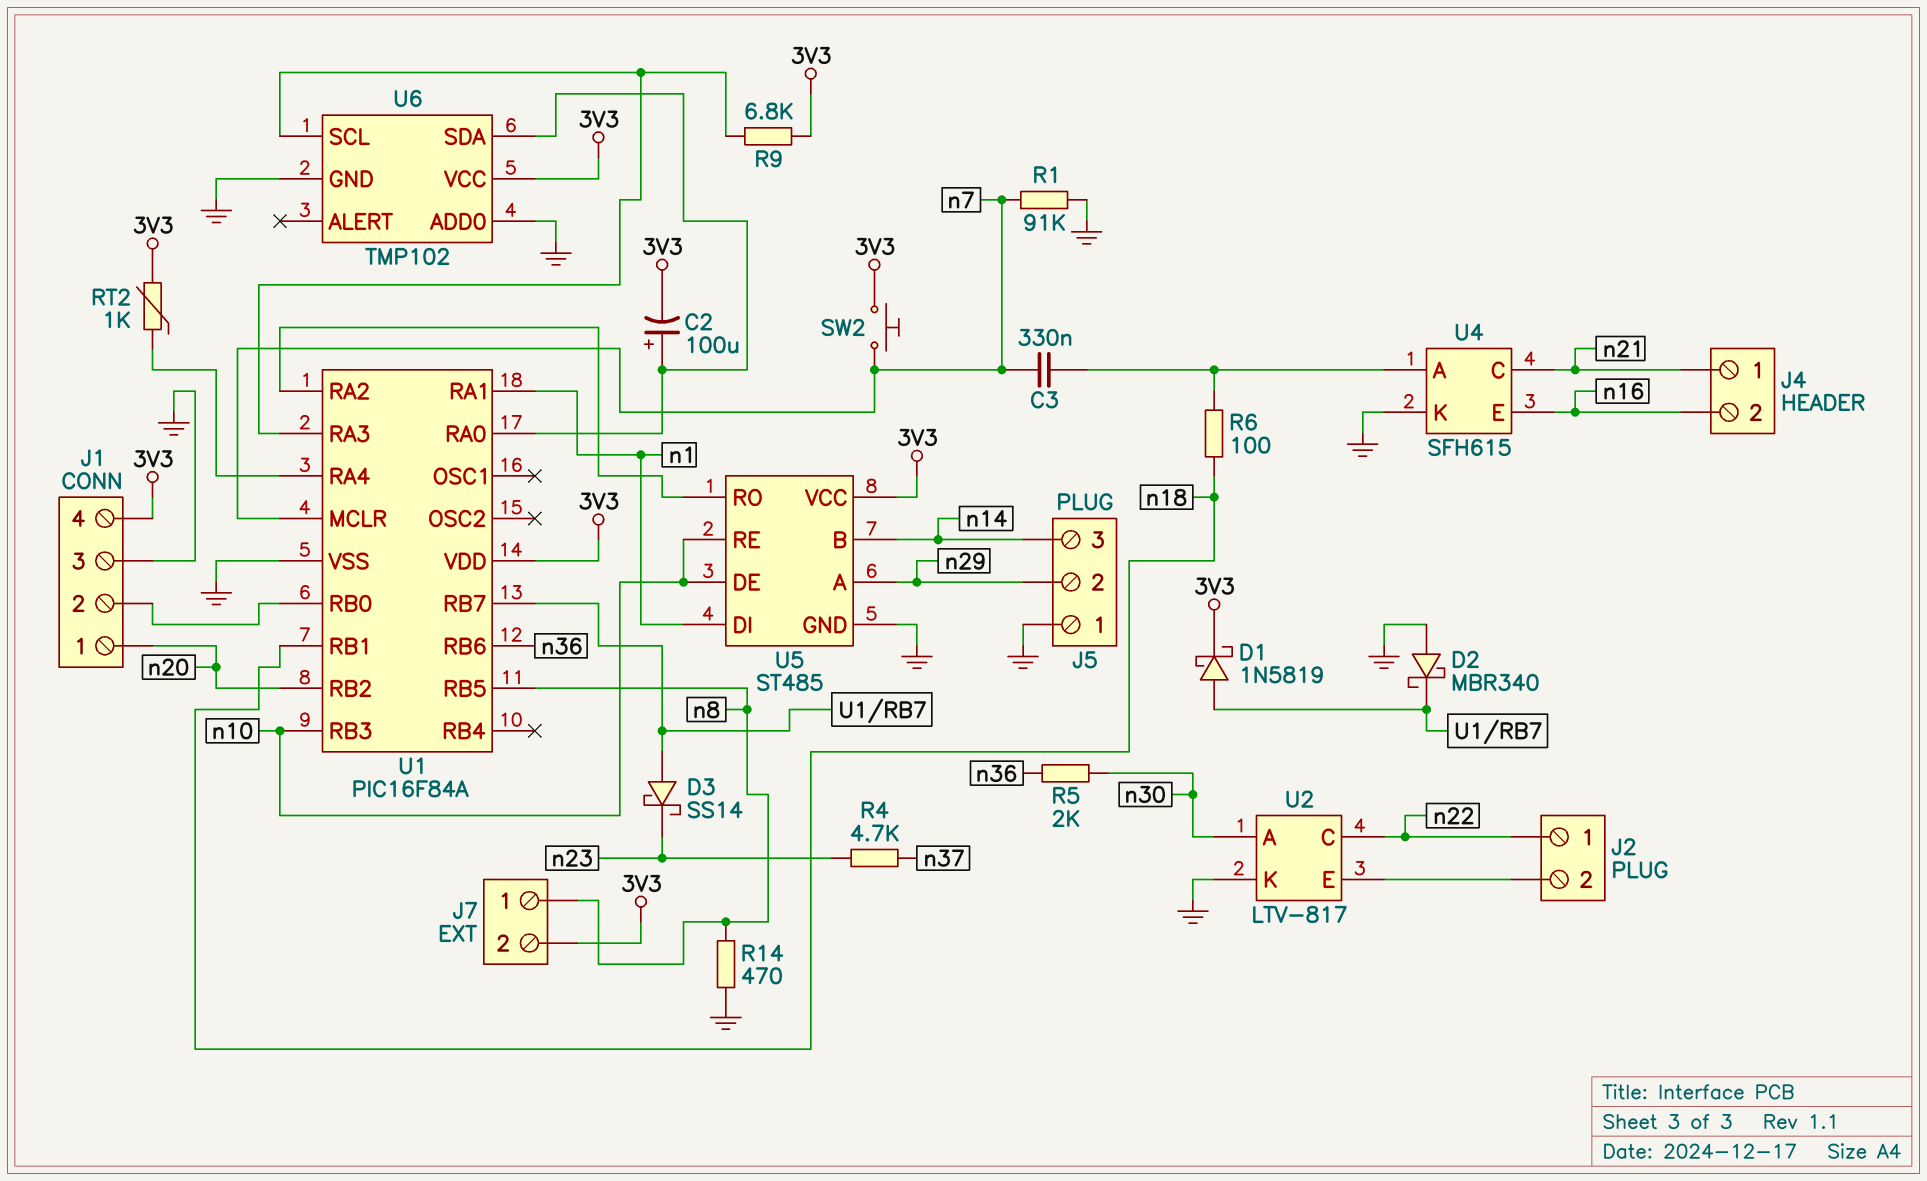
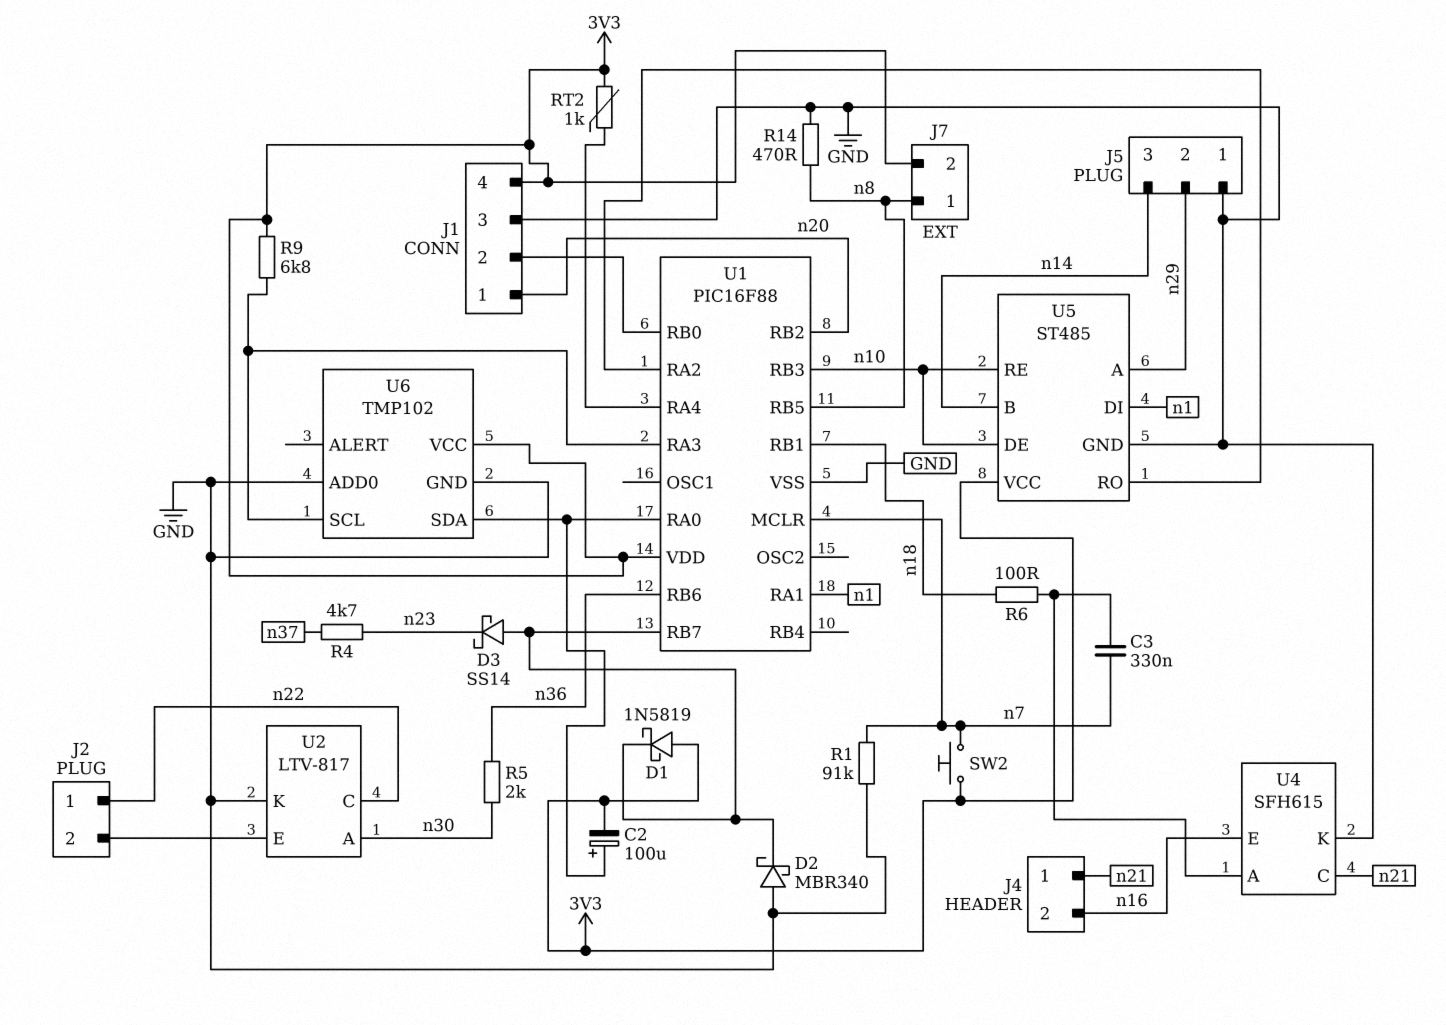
D1: schottky 1N5819 (A U1/RB7, K 3V3) -> schottky 1N5819 (A 3V3, K U1/RB7)
U1: PIC16F84A -> PIC16F88

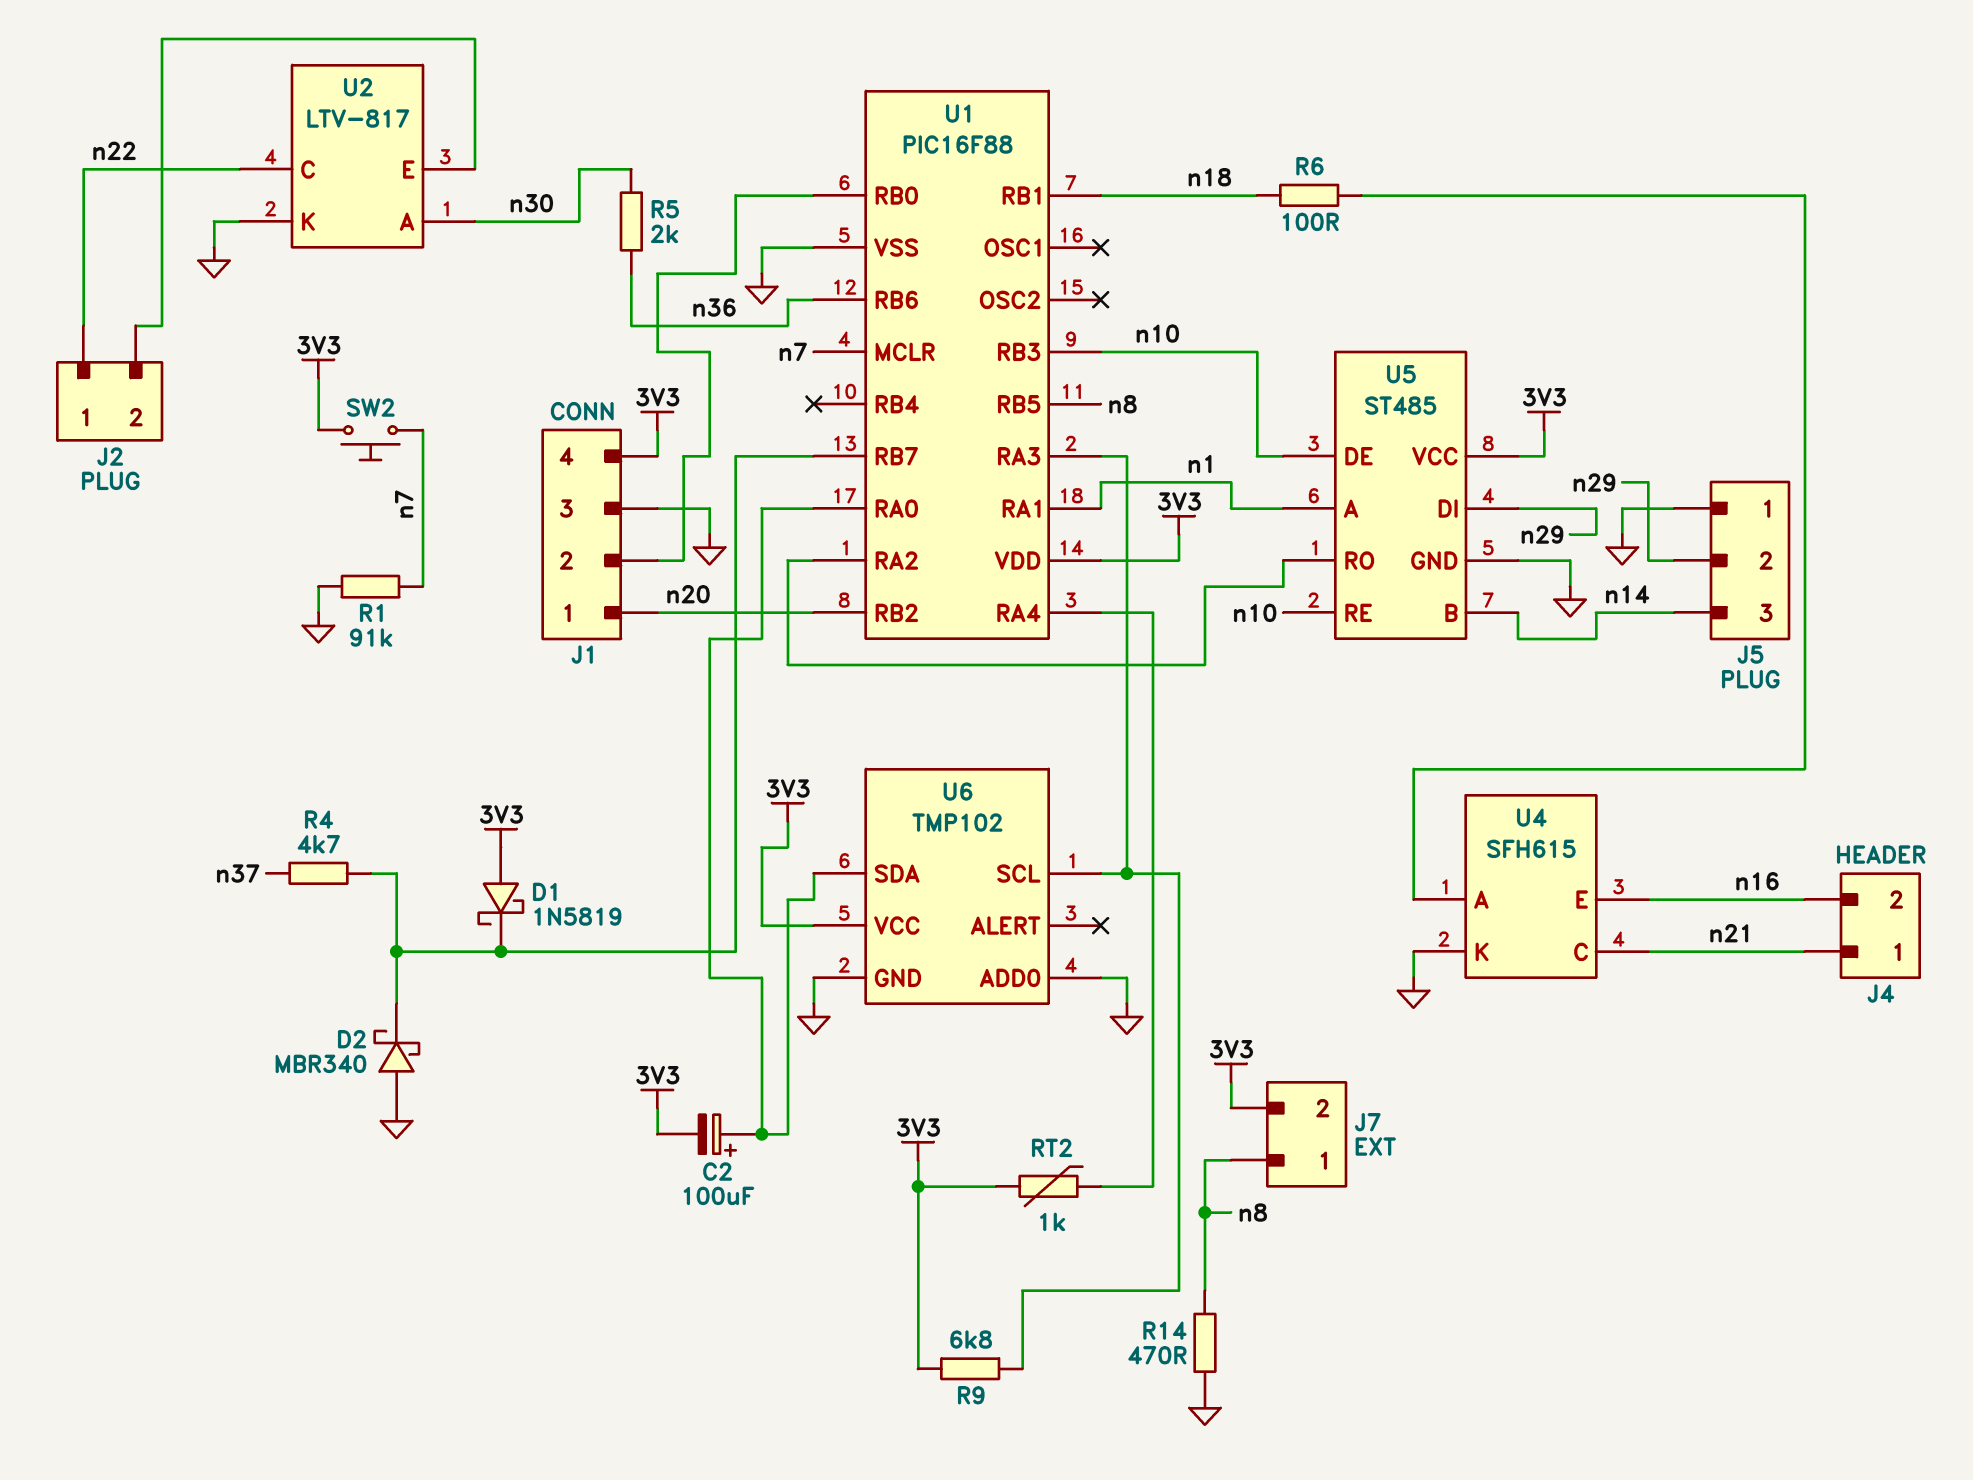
C3: 330nF (U4/A, n7) -> none
D3: schottky SS14 (A U1/RB7, K n23) -> none
R4: 4.7k (n23, n37) -> 4.7k (U1/RB7, n37)
U5 pin A: n29 -> n1
U5 pin DI: n1 -> n29

